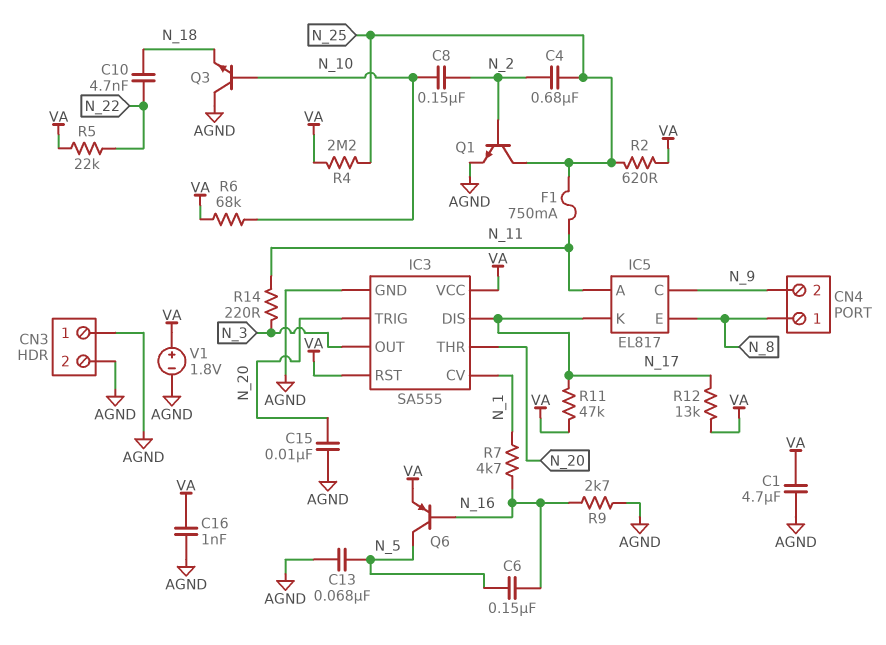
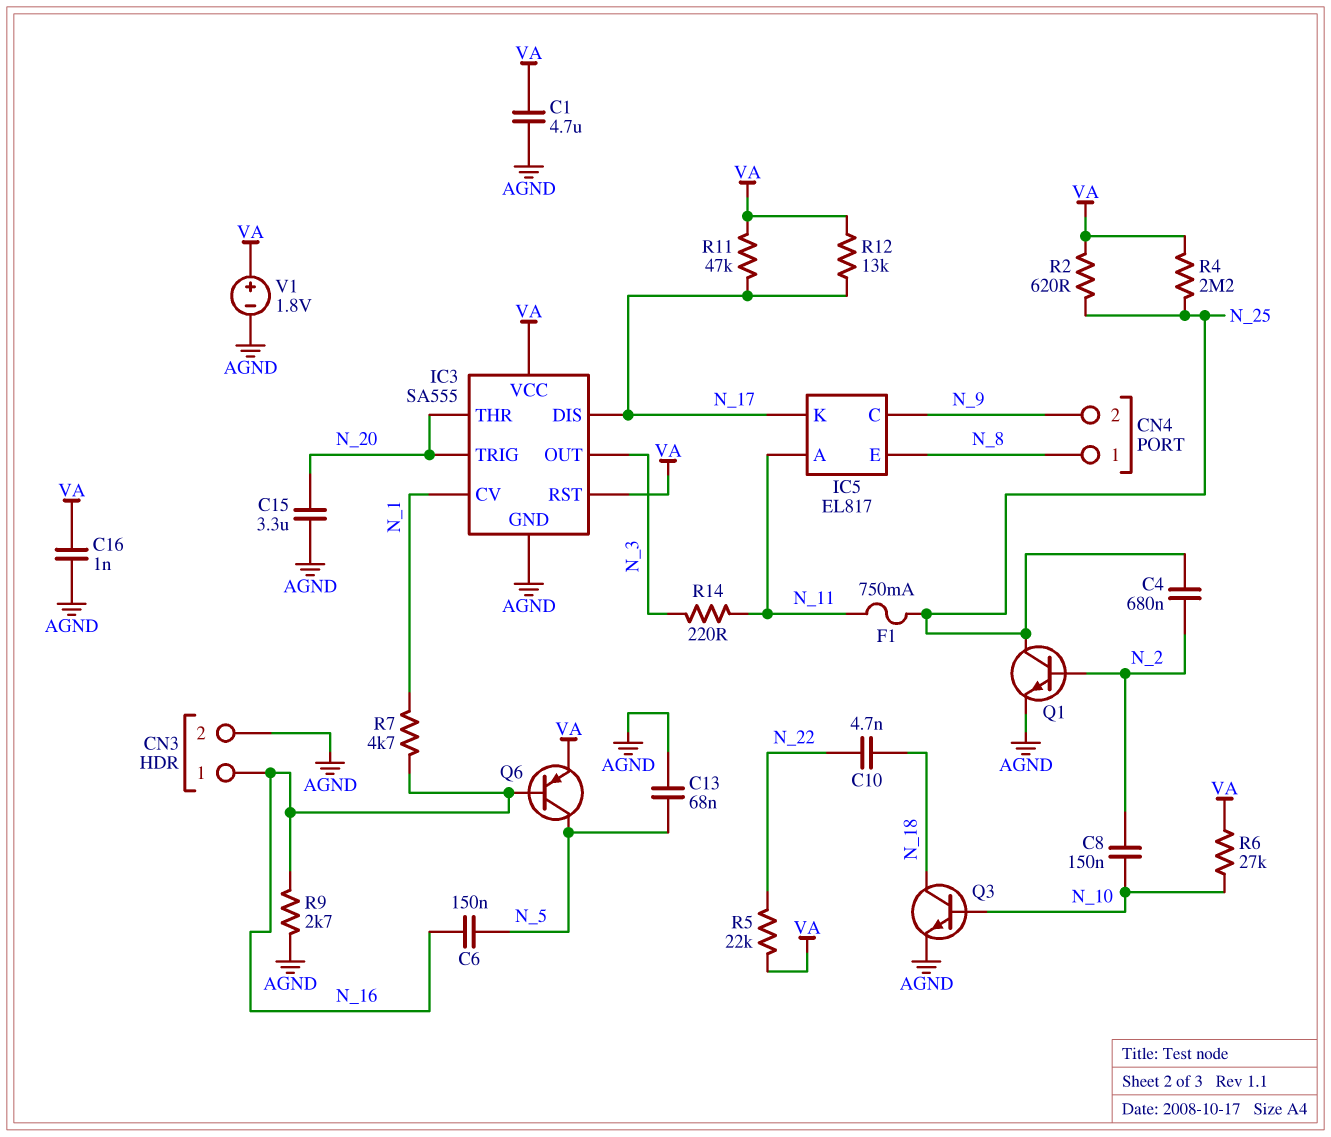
C15: 10nF (AGND, N_20) -> 3.3uF (AGND, N_20)
CN3 pin 1: AGND -> N_16
Q3: NPN (B N_10, C AGND, E N_18) -> NPN (B N_10, C N_18, E AGND)
R6: 68k (N_10, VA) -> 27k (N_10, VA)

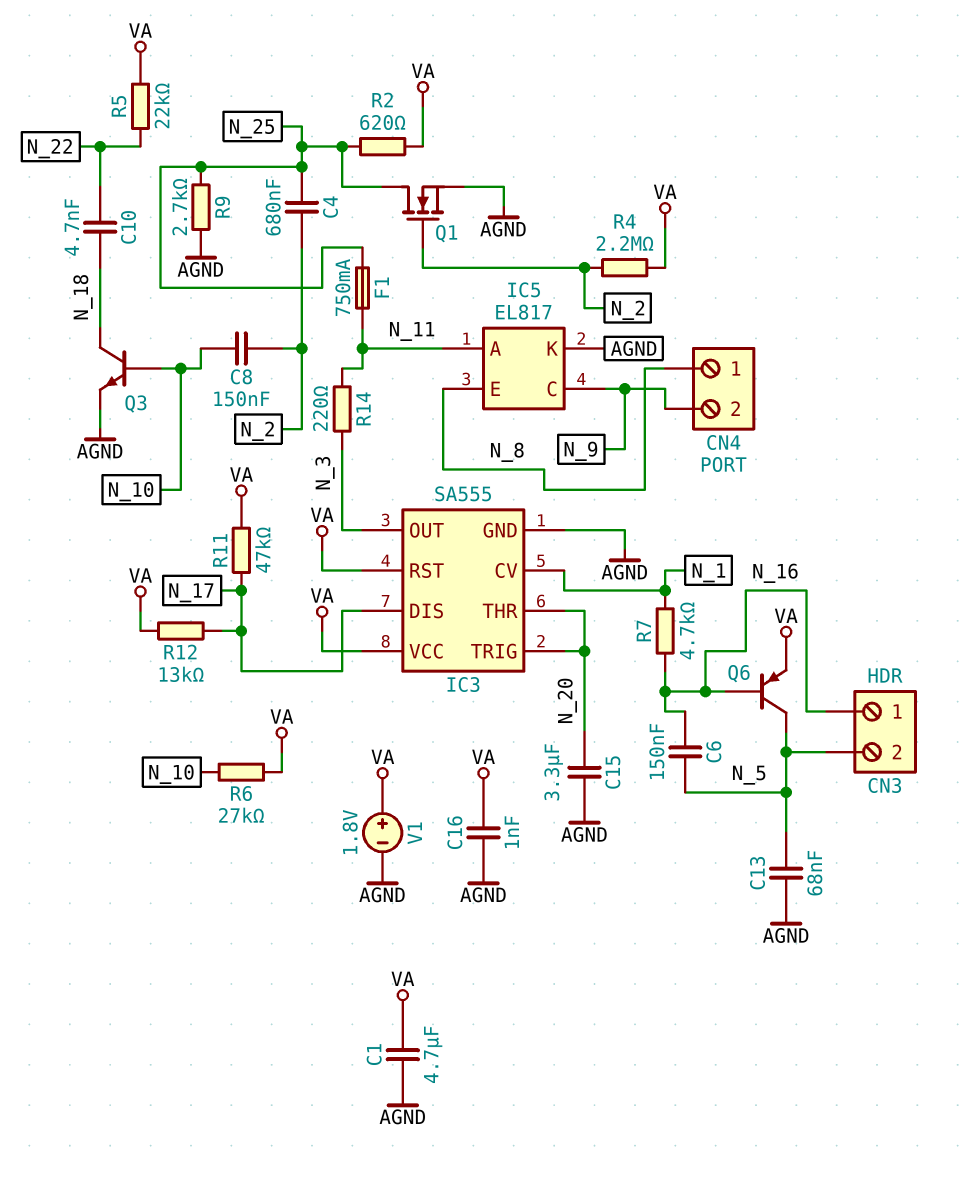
CN3 pin 2: AGND -> N_5
IC5 pin K: N_17 -> AGND
Q1: NPN (B N_2, C N_25, E AGND) -> NMOS (G N_2, D N_25, S AGND)
R4: 2.2M (N_25, VA) -> 2.2M (N_2, VA)
R9: 2.7k (AGND, N_16) -> 2.7k (AGND, N_25)

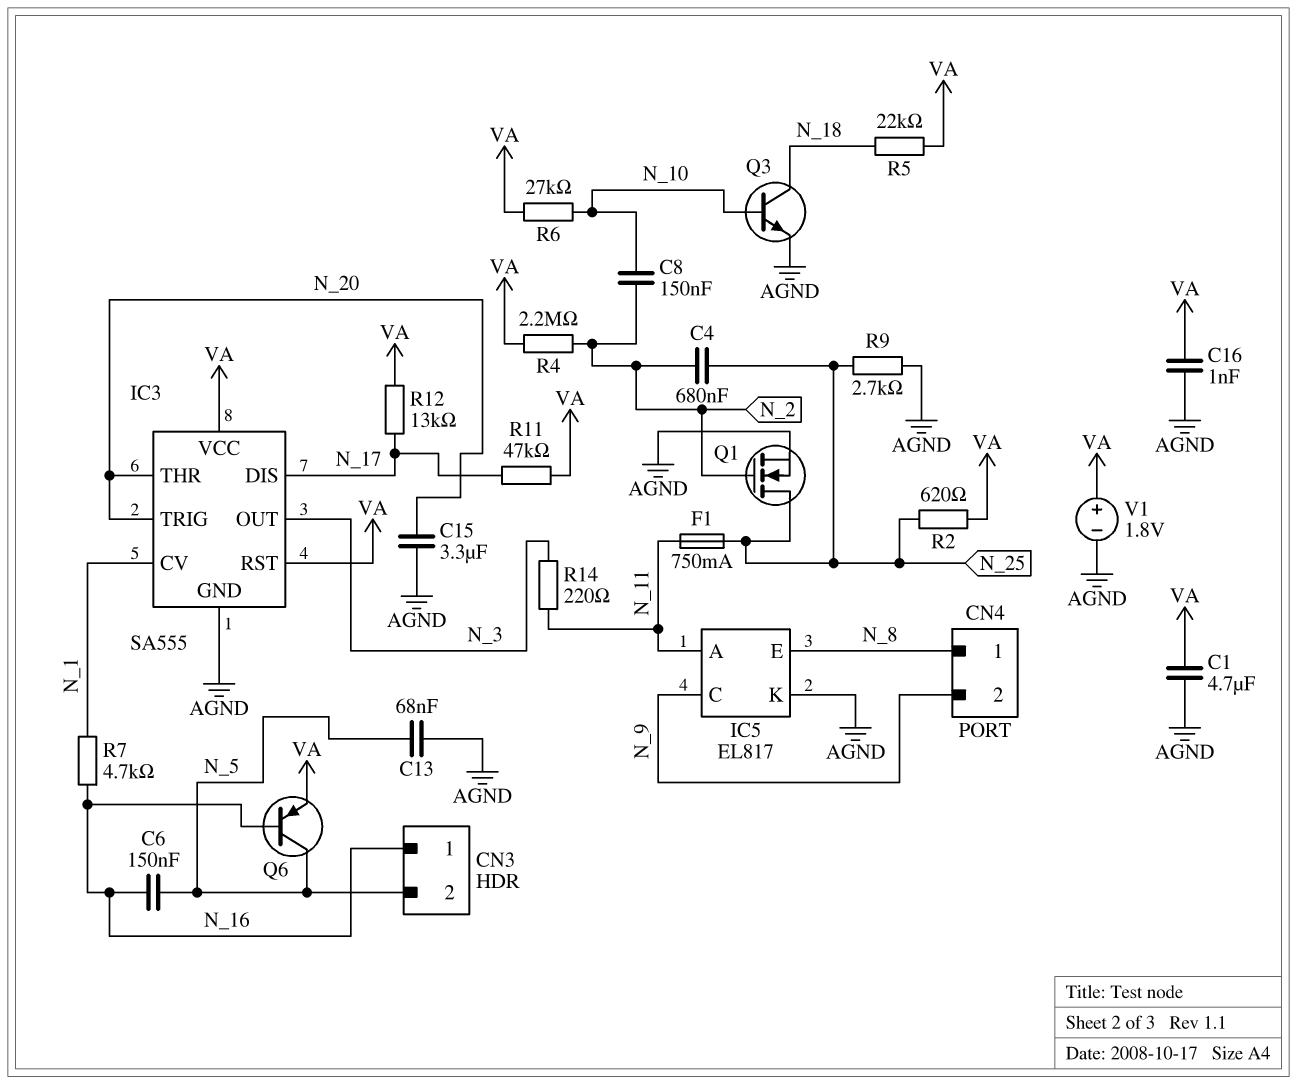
C10: 4.7nF (N_18, N_22) -> none
R5: 22k (N_22, VA) -> 22k (N_18, VA)

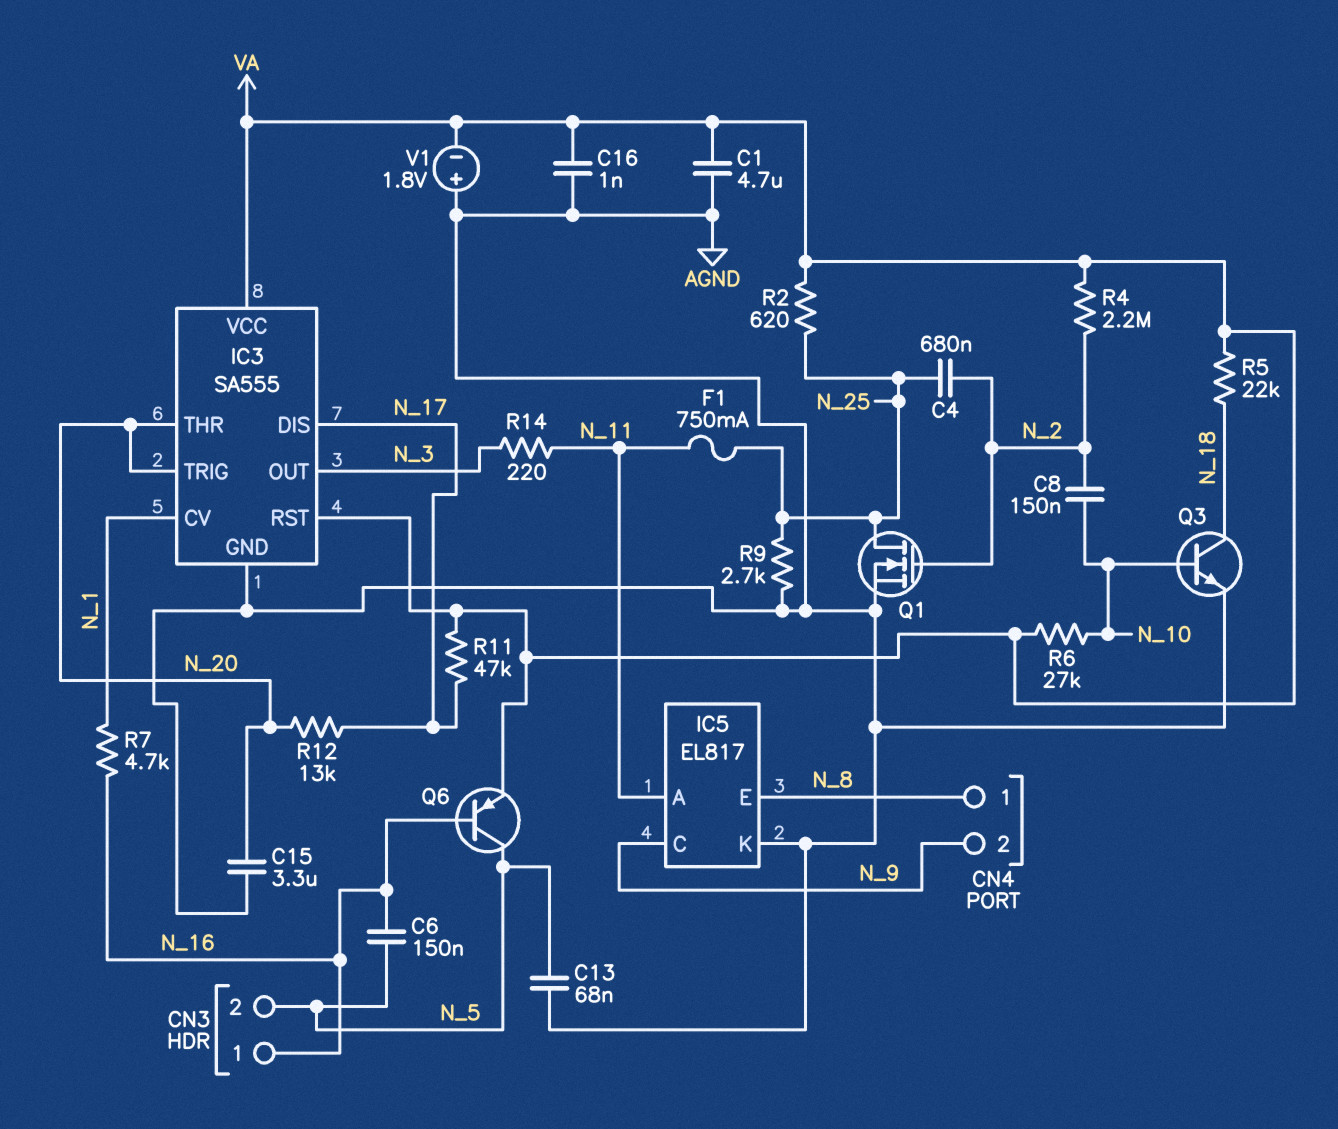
R12: 13k (N_17, VA) -> 13k (N_17, N_20)
V1: 1.8V (plus VA, minus AGND) -> 1.8V (plus AGND, minus VA)

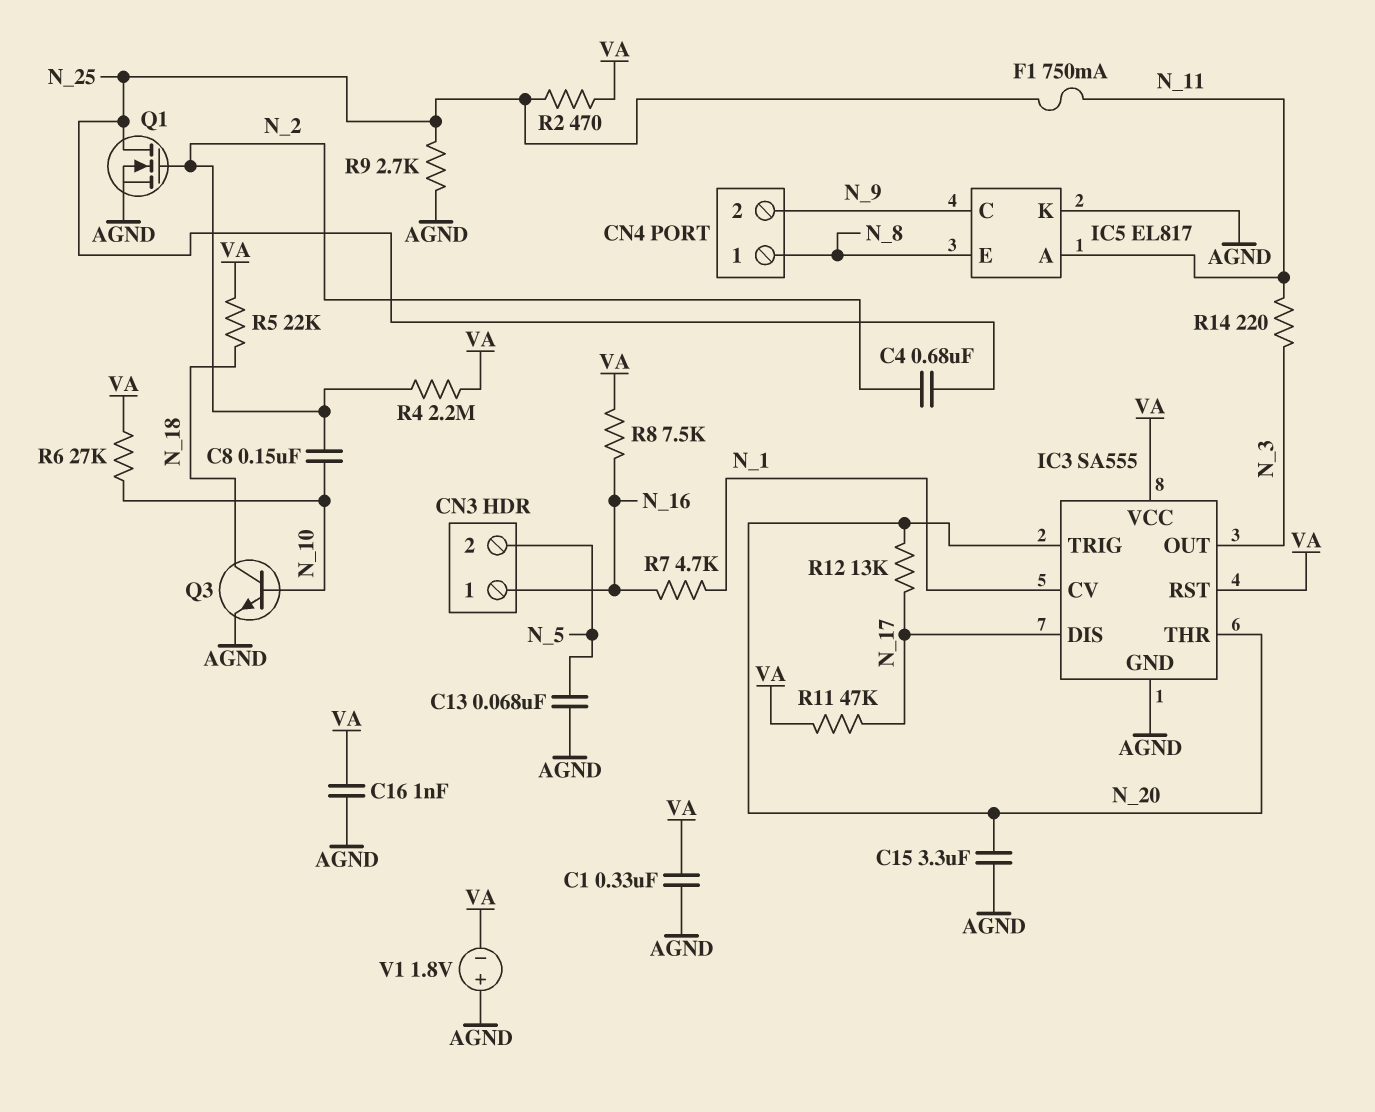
C1: 4.7uF (AGND, VA) -> 330nF (AGND, VA)
C6: 150nF (N_5, N_16) -> none
Q6: PNP (B N_16, C N_5, E VA) -> none
R2: 620 (N_25, VA) -> 470 (N_25, VA)
R8: none -> 7.5k (N_16, VA)

